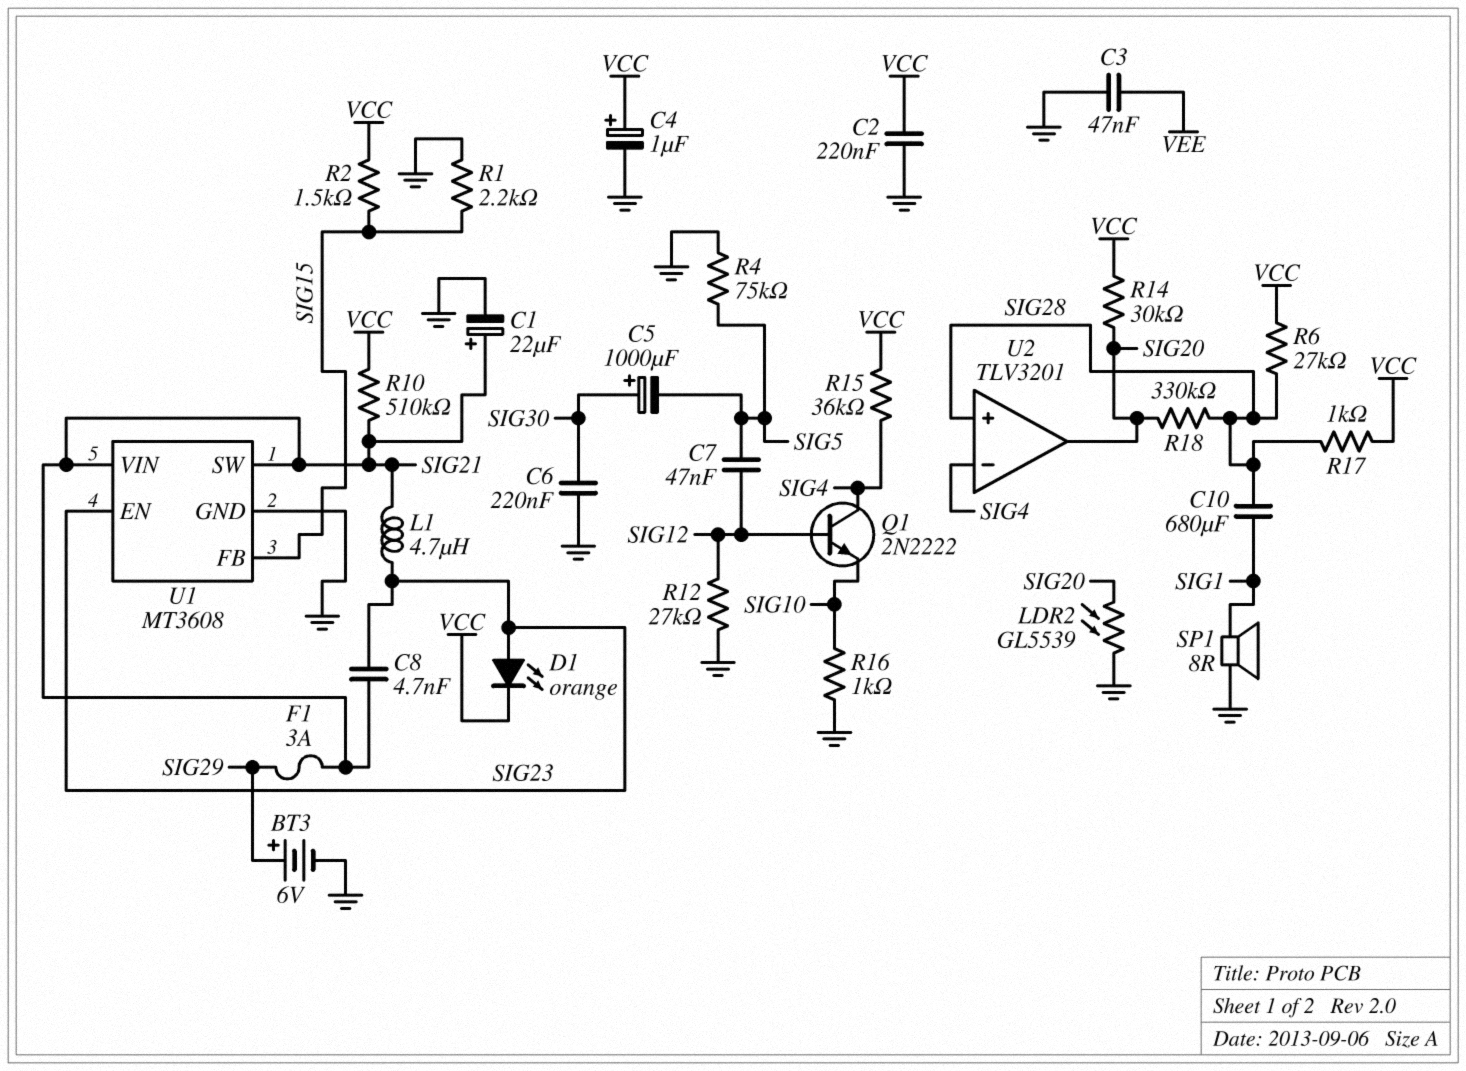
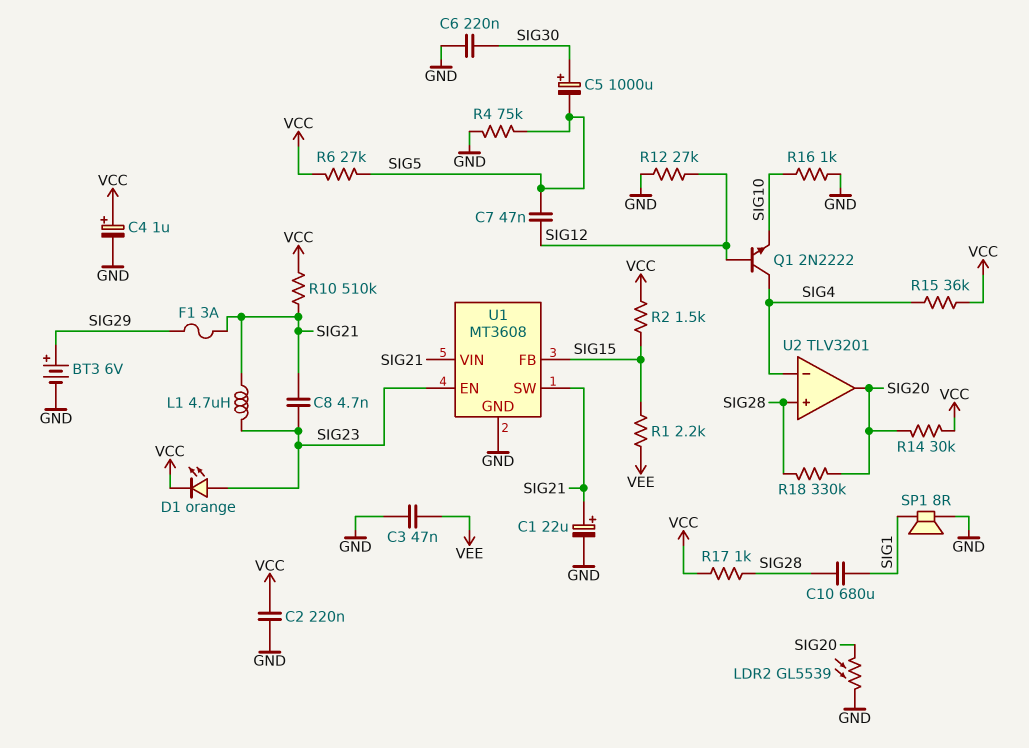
R1: 2.2k (GND, SIG15) -> 2.2k (SIG15, VEE)
R6: 27k (SIG28, VCC) -> 27k (SIG5, VCC)

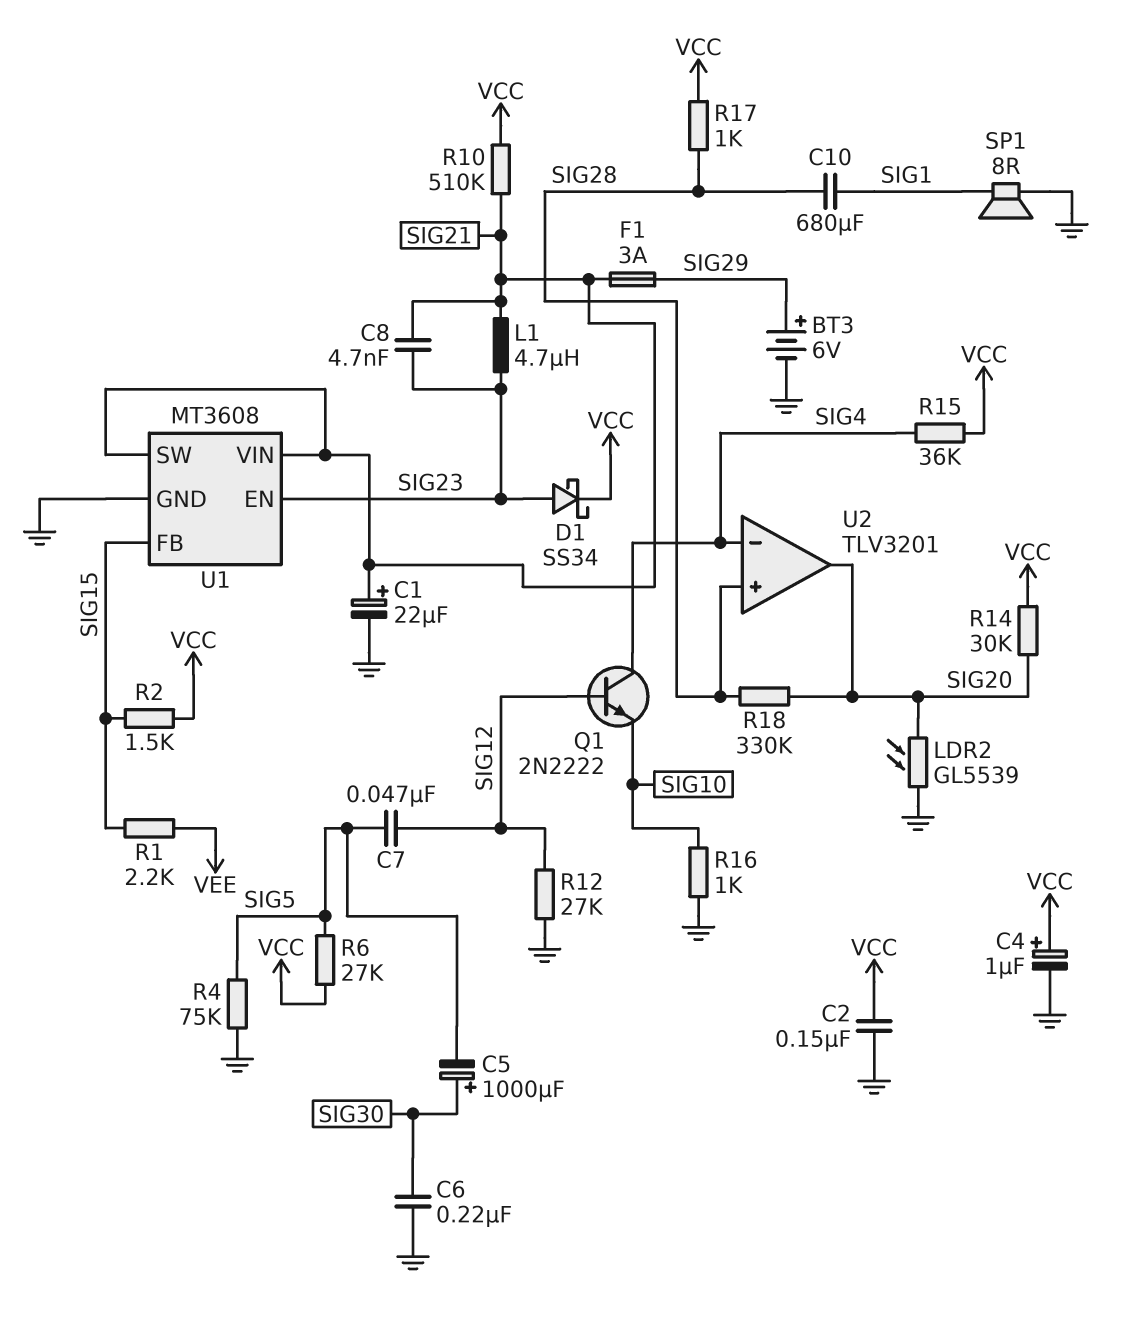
C2: 220nF (GND, VCC) -> 150nF (GND, VCC)
C3: 47nF (GND, VEE) -> none
D1: LED orange (A SIG23, K VCC) -> schottky SS34 (A SIG23, K VCC)

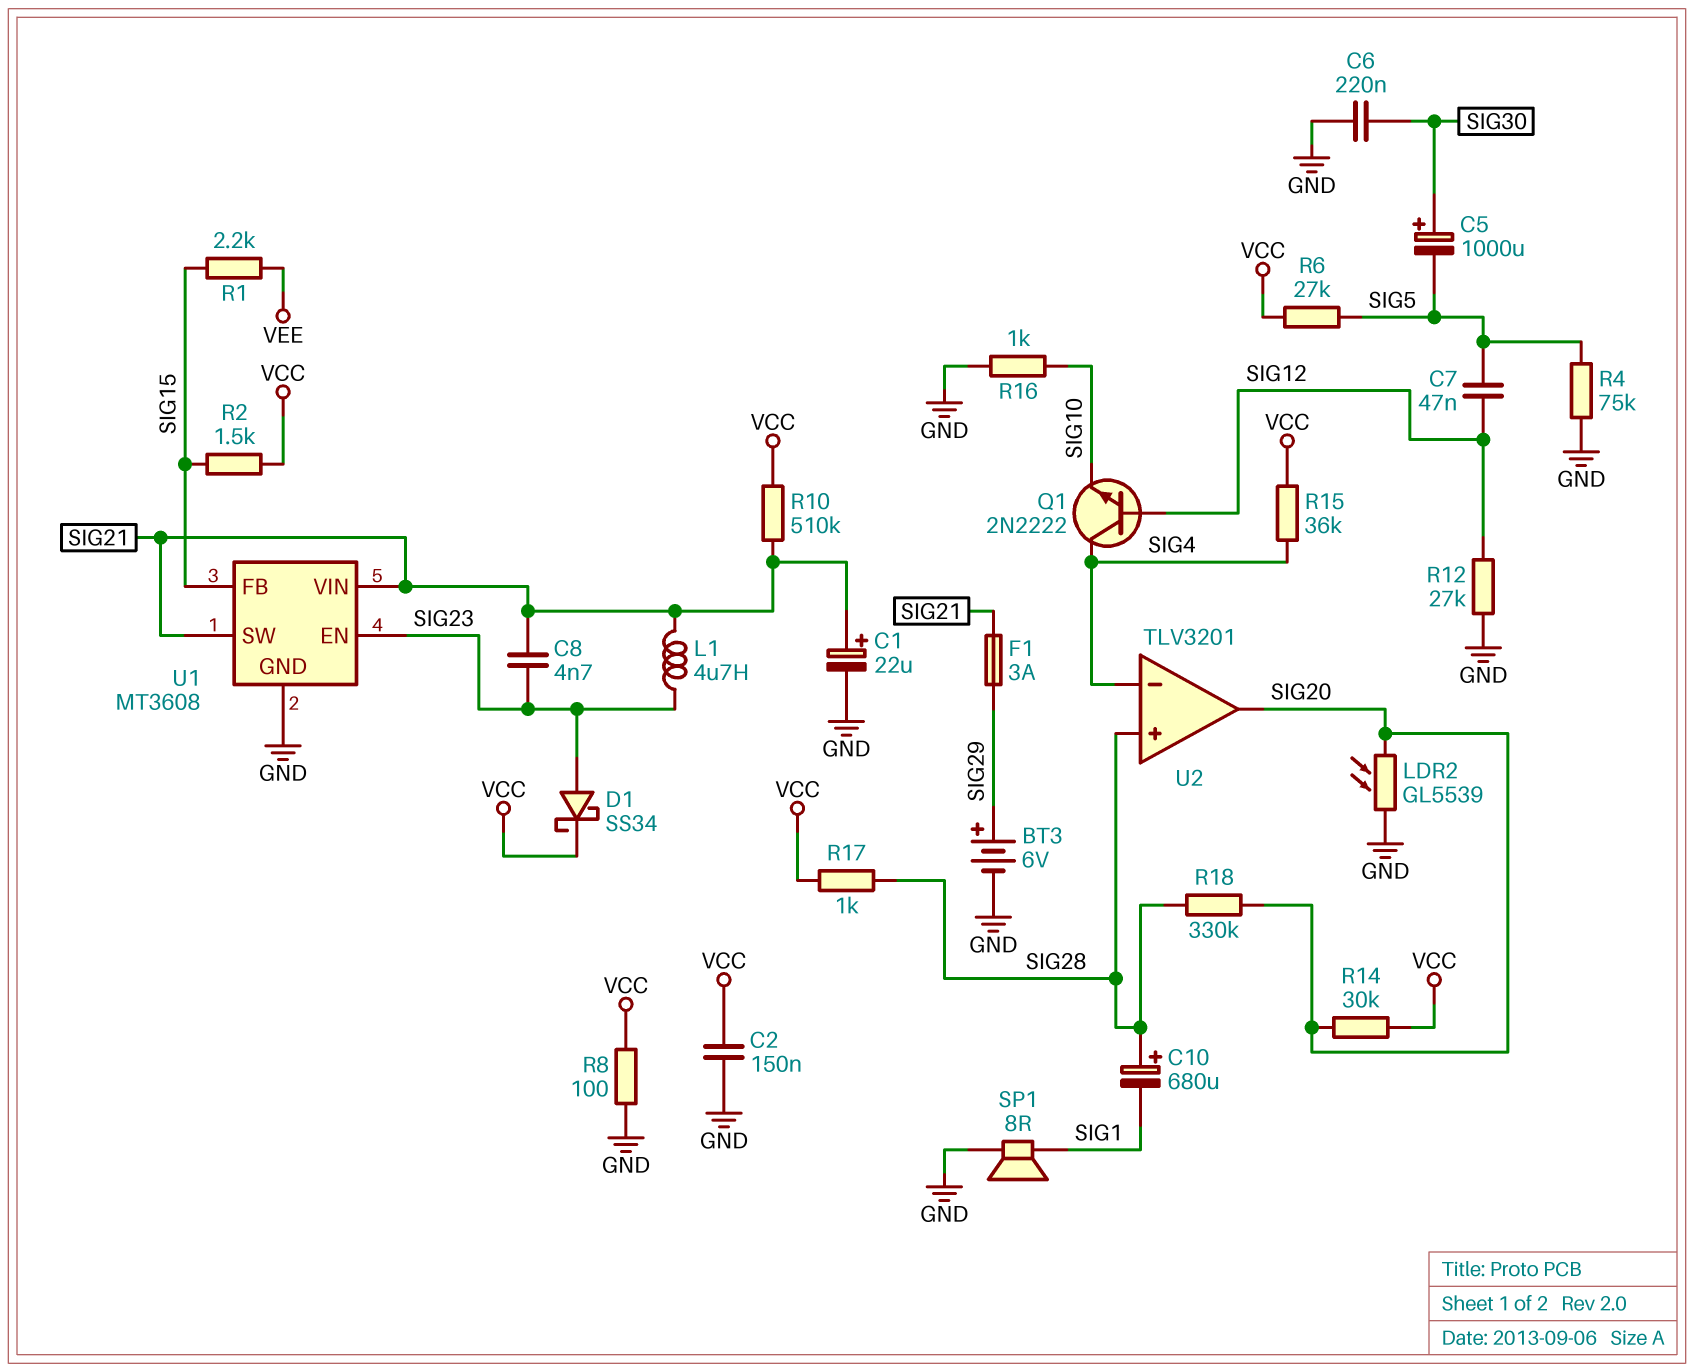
C4: 1uF (plus VCC, minus GND) -> none
C10: 680uF (SIG1, SIG28) -> 680uF (plus SIG28, minus SIG1)
R8: none -> 100 (GND, VCC)

